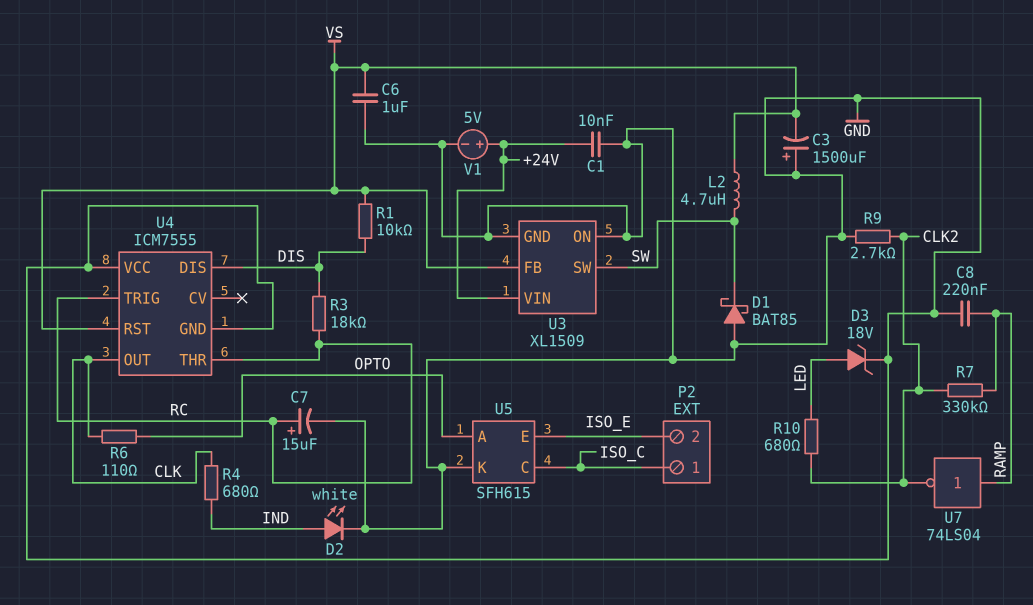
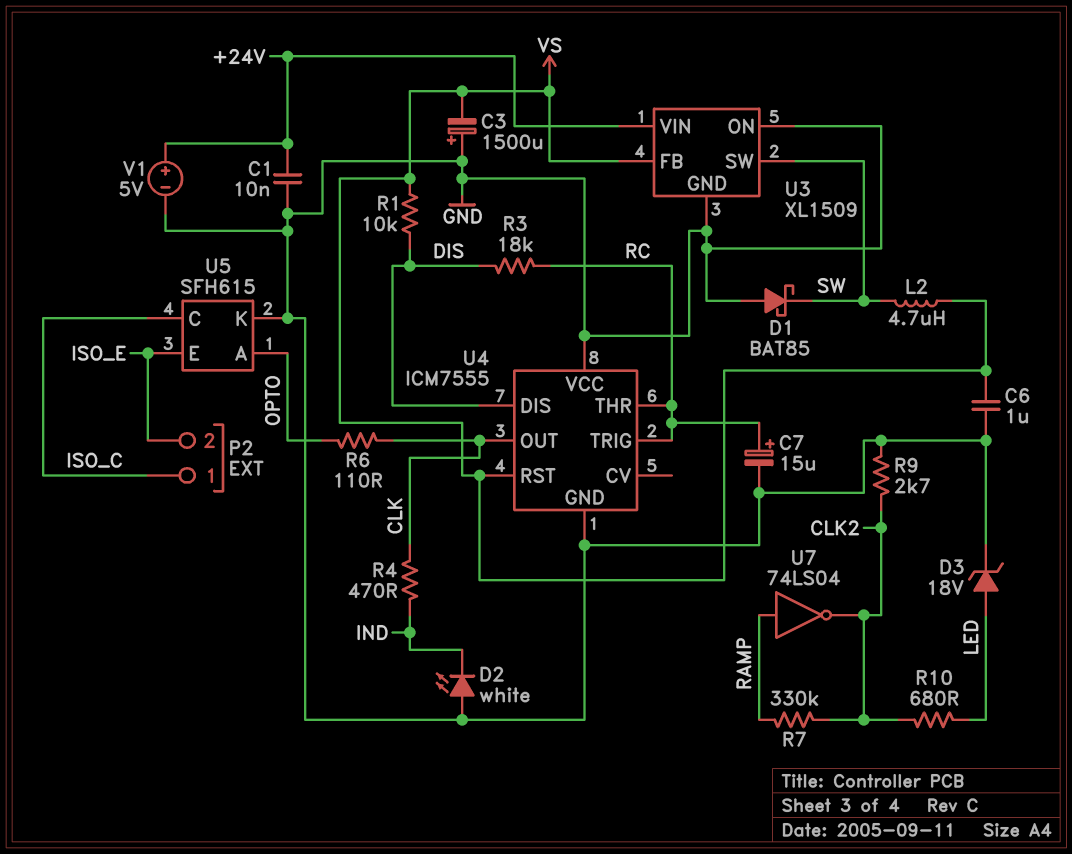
C8: 220nF (GND, RAMP) -> none
D2: LED white (A IND, K GND) -> LED white (A GND, K IND)
R4: 680 (CLK, IND) -> 470 (CLK, IND)

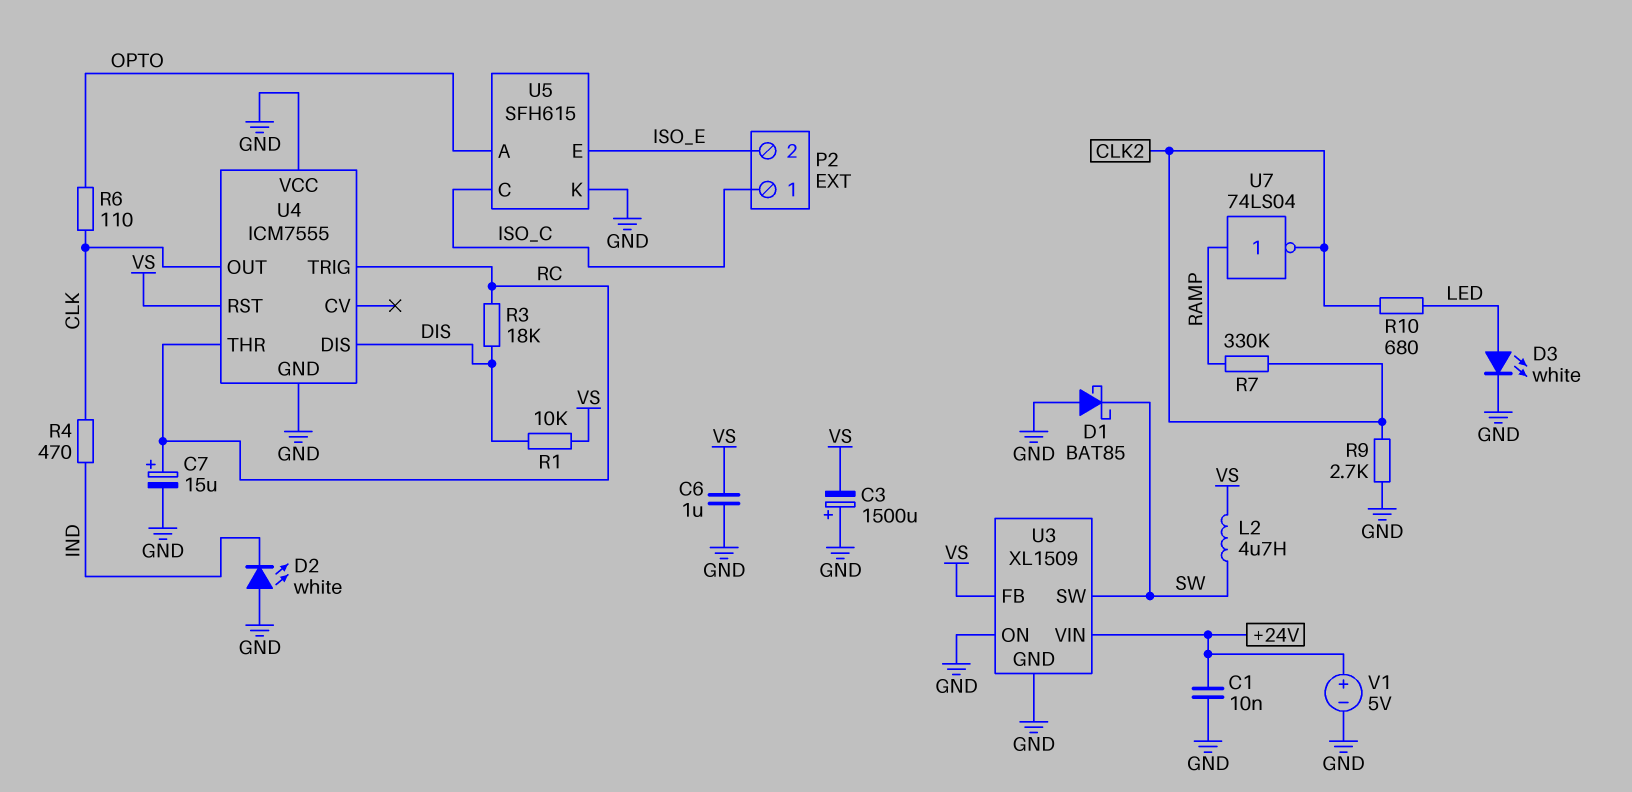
D3: zener 18V (A LED, K GND) -> LED white (A LED, K GND)

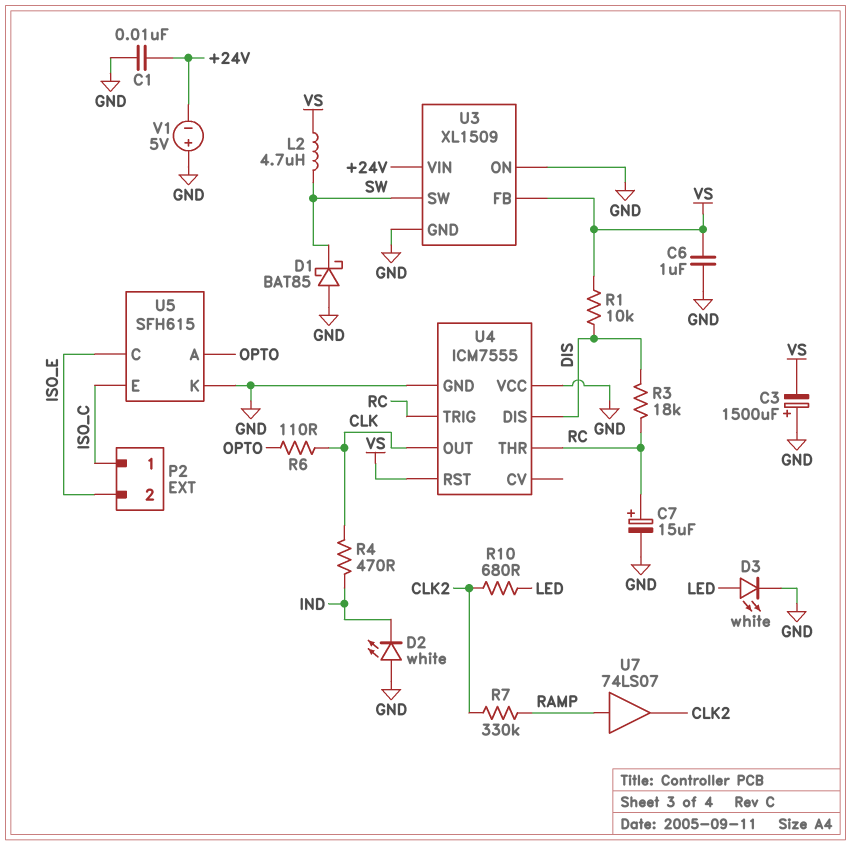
R9: 2.7k (CLK2, GND) -> none
U5 pin C: ISO_C -> ISO_E
U5 pin E: ISO_E -> ISO_C
U7: NOT 74LS04 (in RAMP, out CLK2) -> buffer 74LS07 (in RAMP, out CLK2)
V1: 5V (plus +24V, minus GND) -> 5V (plus GND, minus +24V)

